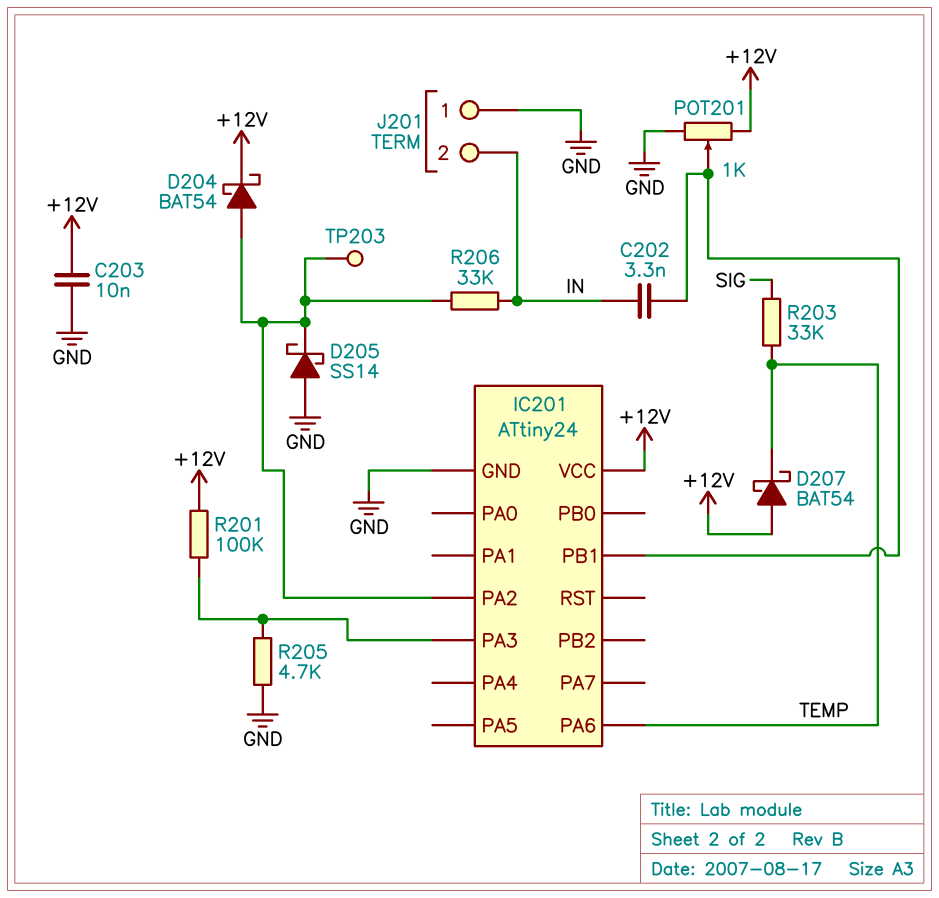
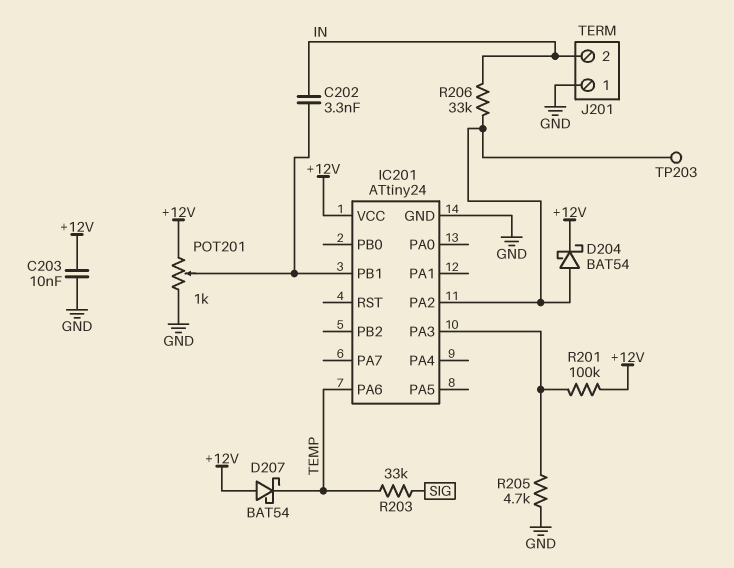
D205: schottky SS14 (A GND, K IC201/PA2) -> none

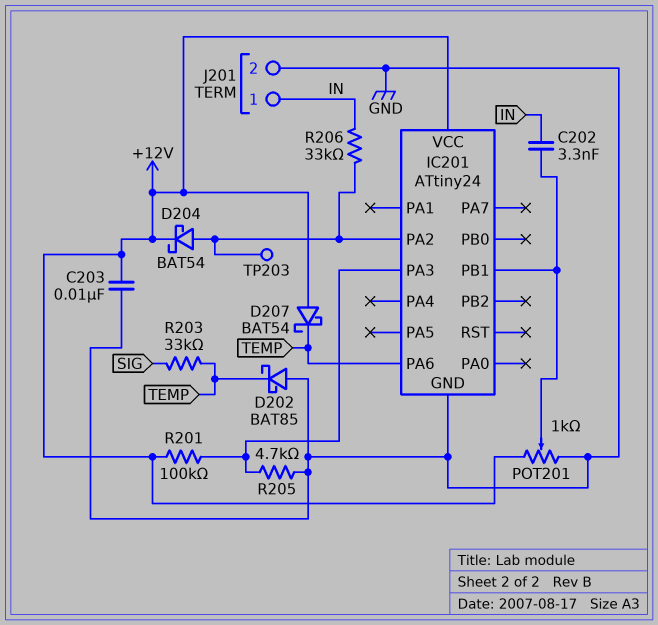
D202: none -> schottky BAT85 (A GND, K TEMP)
J201 pin 1: GND -> IN
J201 pin 2: IN -> GND

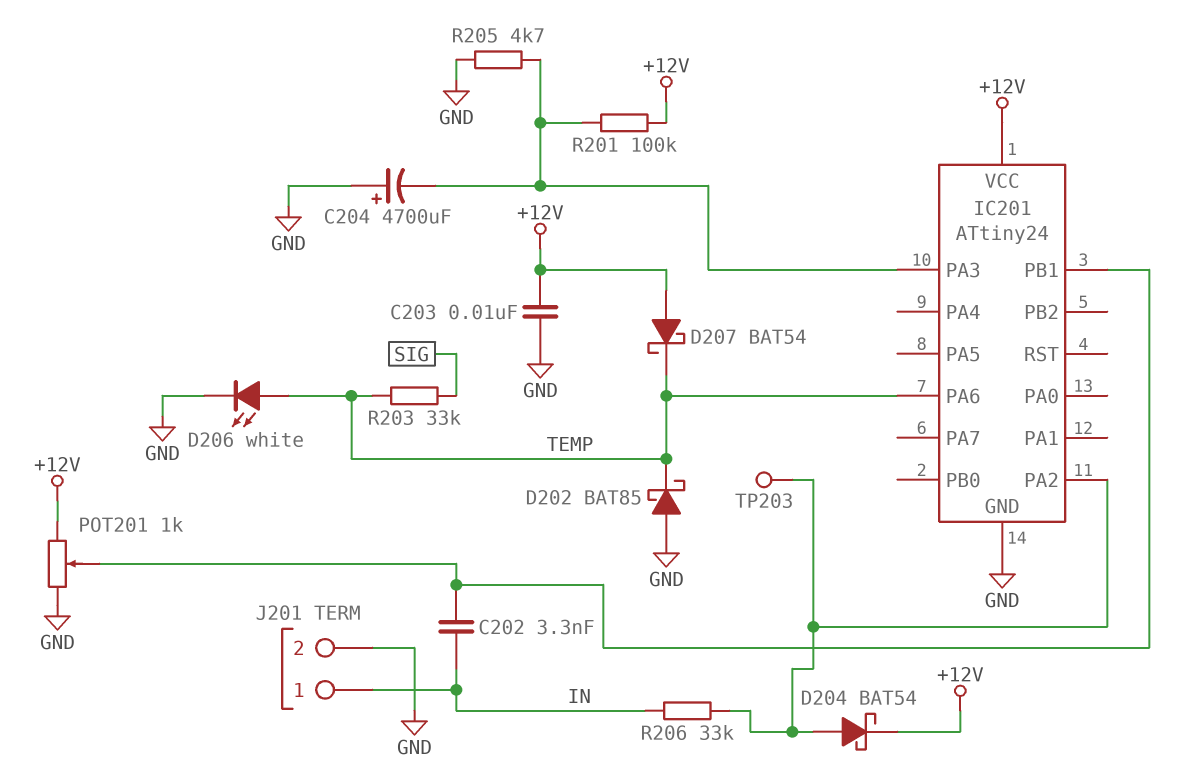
C204: none -> 4700uF (plus GND, minus IC201/PA3)
D206: none -> LED white (A TEMP, K GND)

